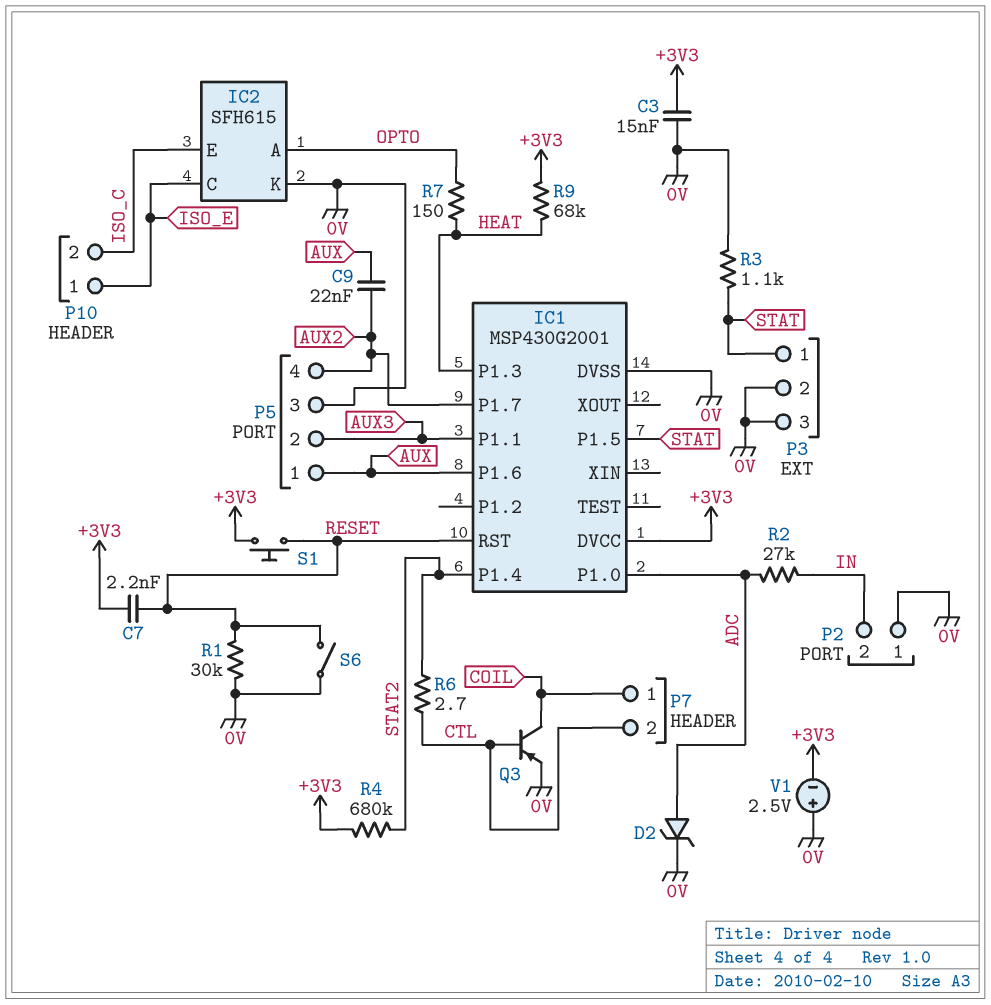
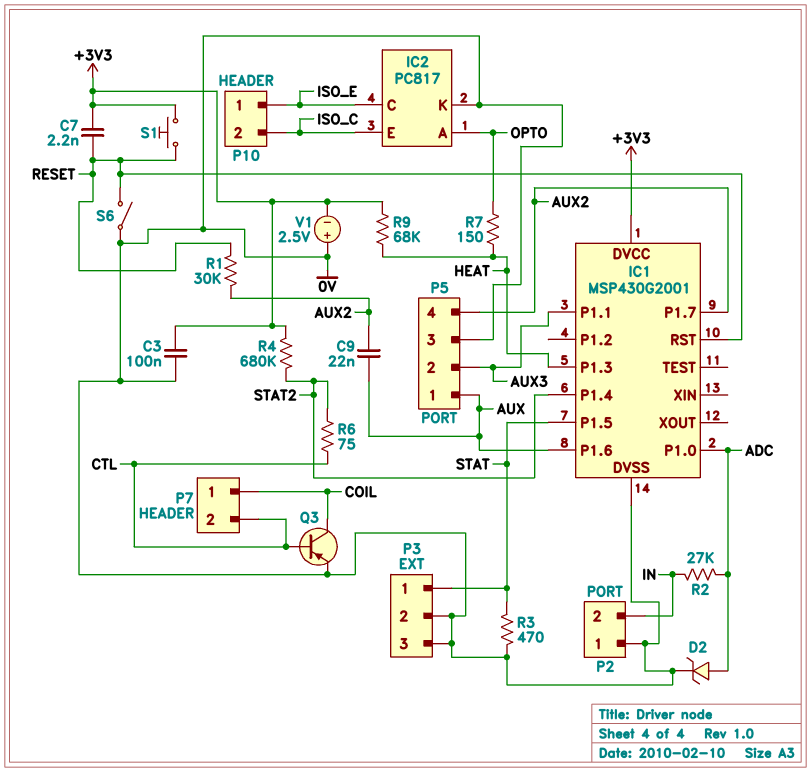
C3: 15nF (+3V3, 0V) -> 100nF (+3V3, 0V)
IC2: SFH615 -> PC817
R1: 30k (0V, RESET) -> 30k (AUX2, RESET)
R3: 1.1k (0V, STAT) -> 470 (0V, STAT)
R6: 2.7 (CTL, STAT2) -> 75 (CTL, STAT2)

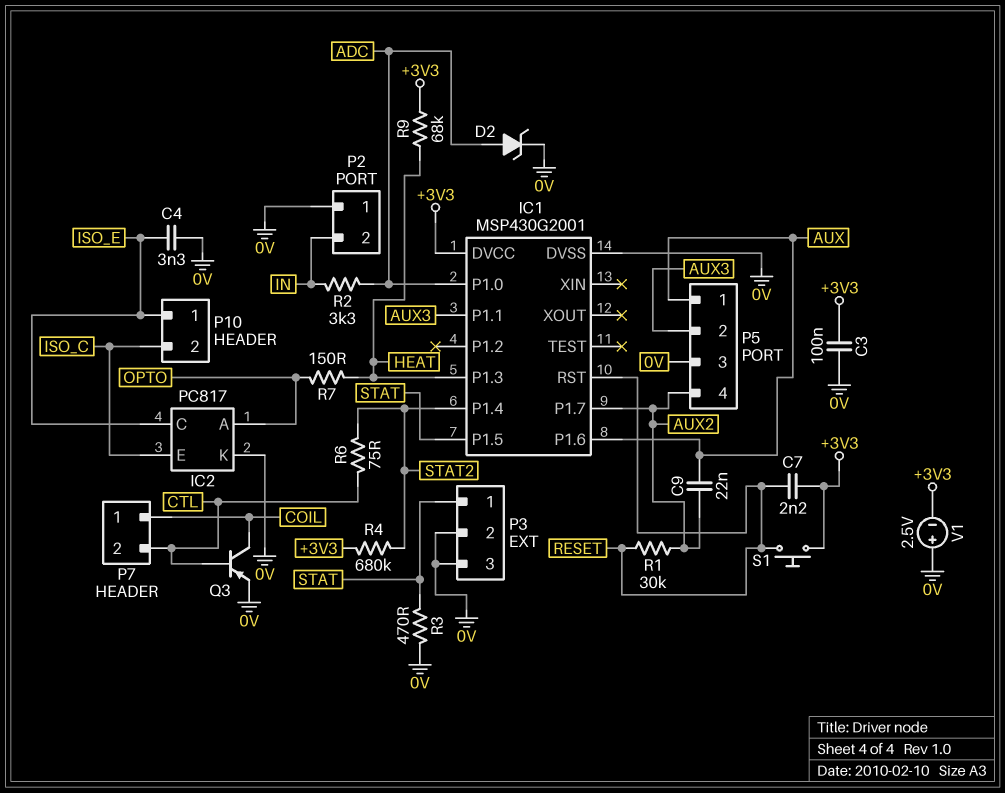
C4: none -> 3.3nF (0V, ISO_E)
R2: 27k (ADC, IN) -> 3.3k (ADC, IN)
S6: switch (0V, RESET) -> none

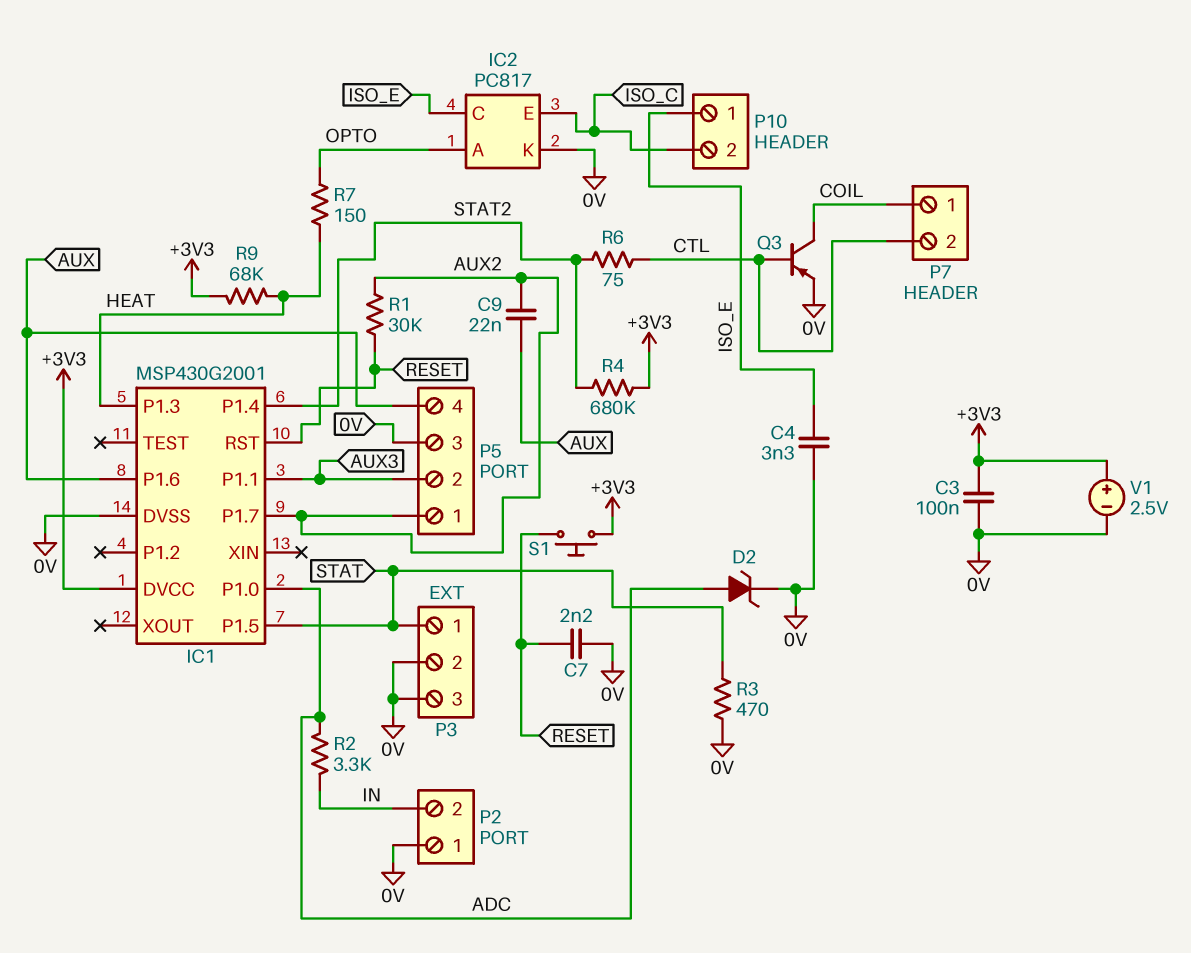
C7: 2.2nF (+3V3, RESET) -> 2.2nF (0V, RESET)
P5 pin 1: AUX -> AUX2
P5 pin 4: AUX2 -> AUX
V1: 2.5V (plus 0V, minus +3V3) -> 2.5V (plus +3V3, minus 0V)

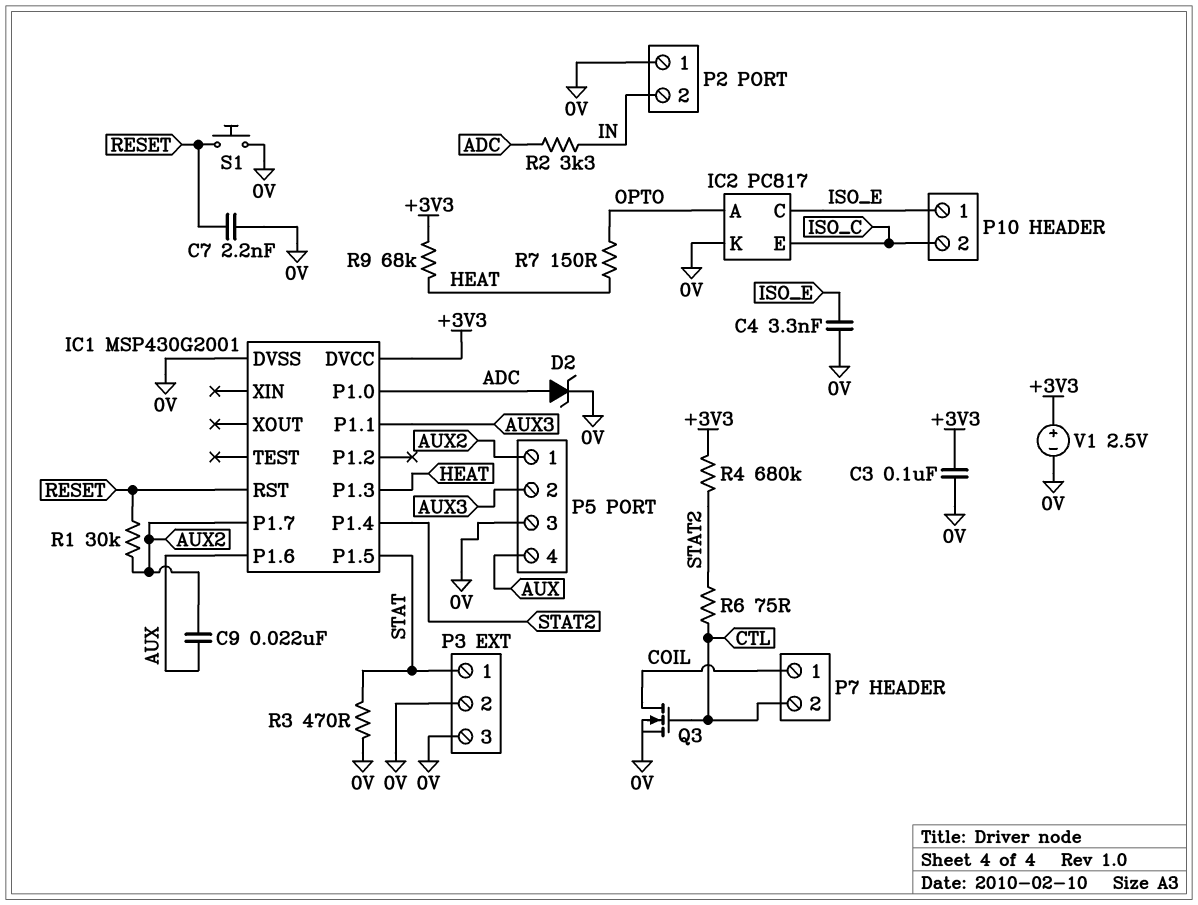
Q3: PNP (B CTL, C COIL, E 0V) -> NMOS (G CTL, D COIL, S 0V)
S1: button (+3V3, RESET) -> button (0V, RESET)

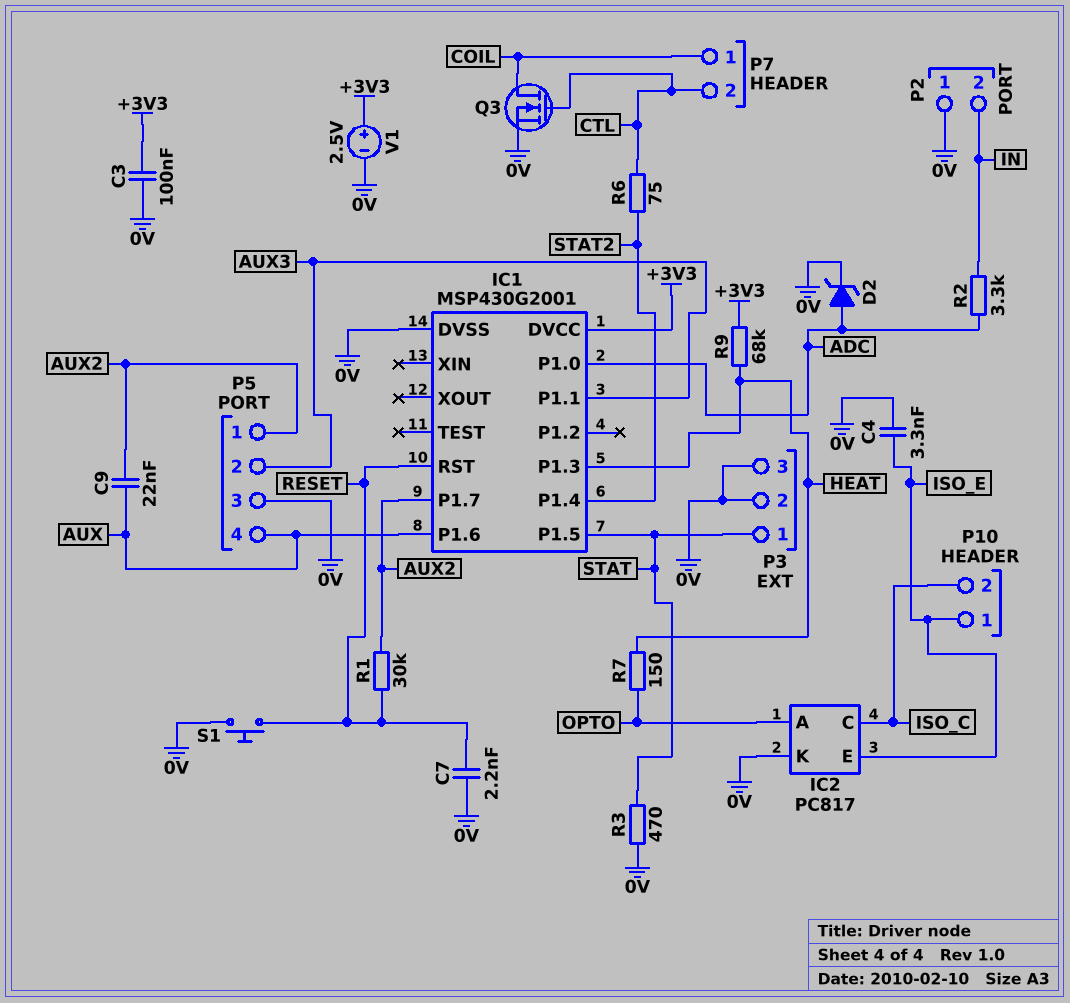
IC2 pin C: ISO_E -> ISO_C
IC2 pin E: ISO_C -> ISO_E
R4: 680k (+3V3, STAT2) -> none

